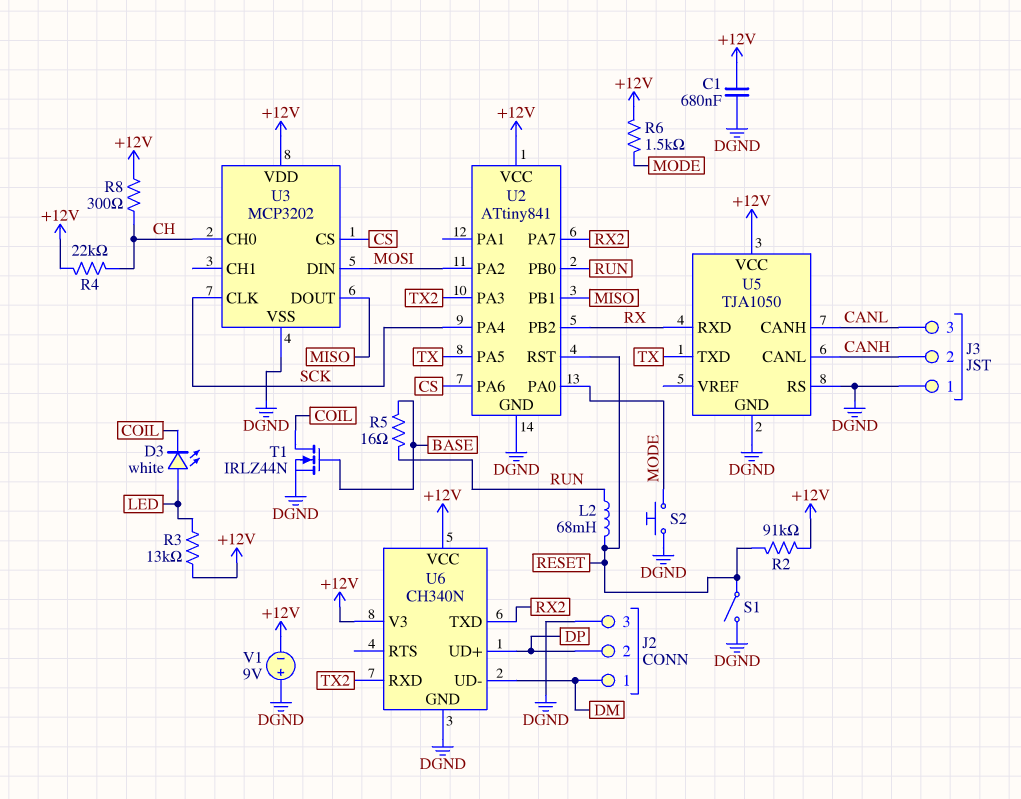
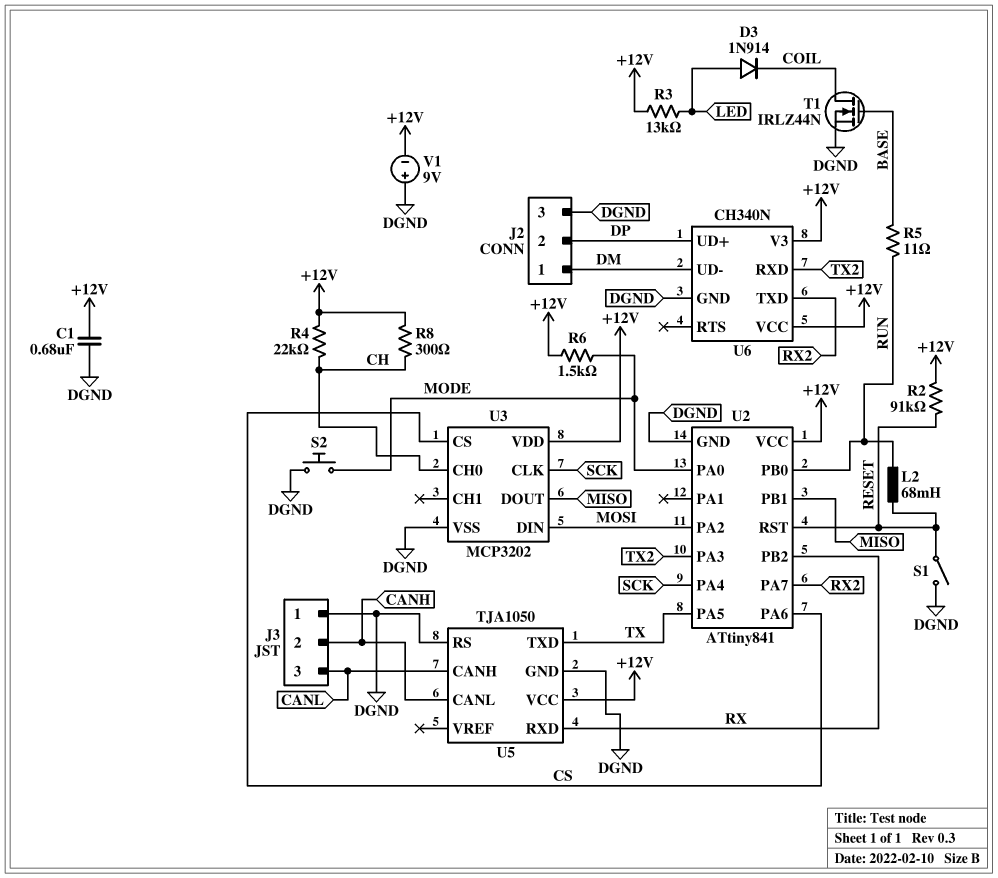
D3: LED white (A LED, K COIL) -> diode 1N914 (A LED, K COIL)
R5: 16 (BASE, RUN) -> 11 (BASE, RUN)

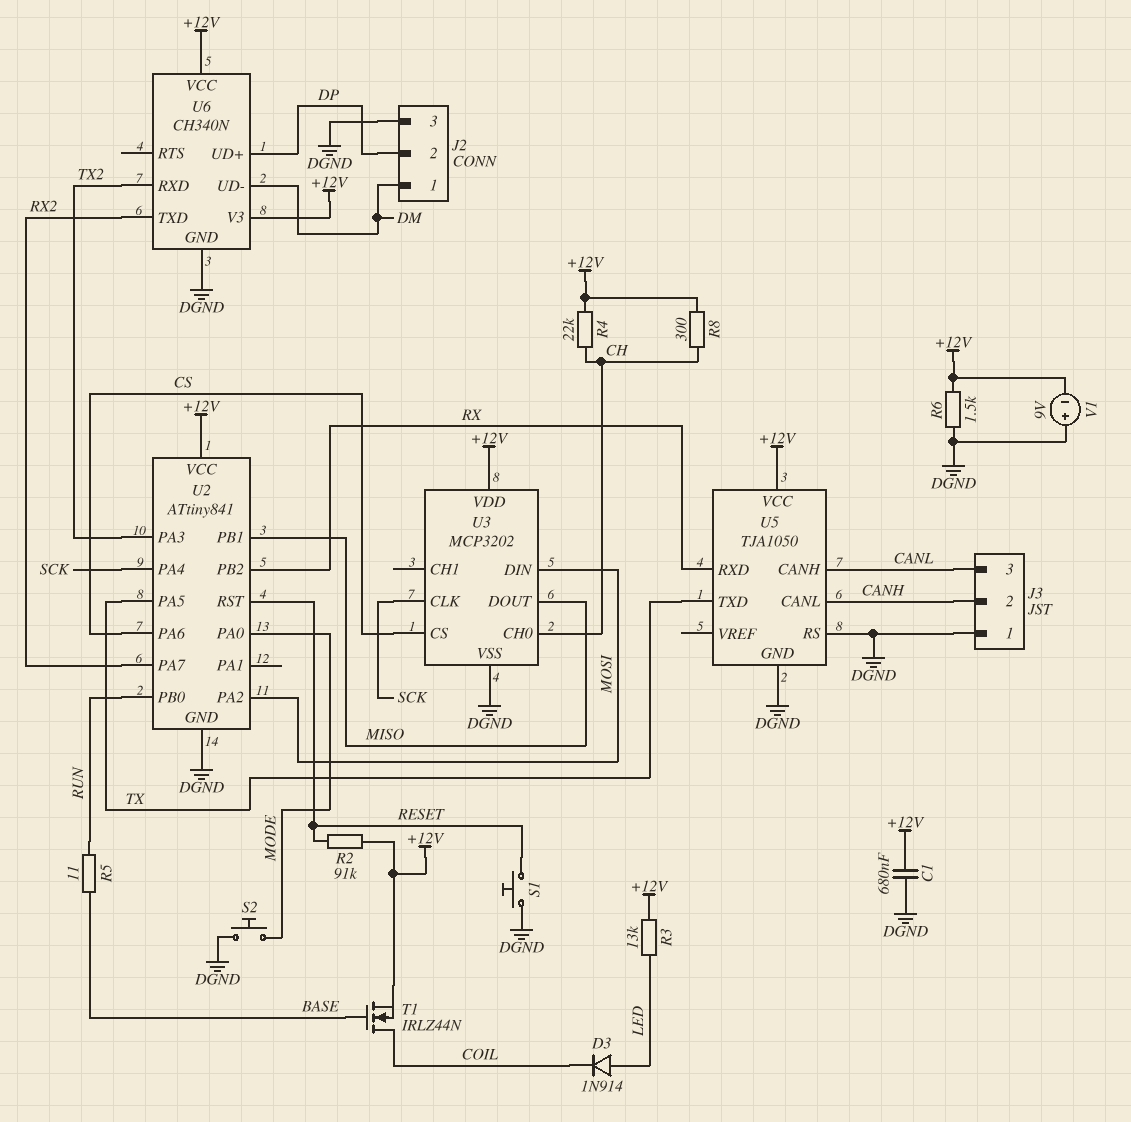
L2: 68mH (RESET, RUN) -> none
R6: 1.5k (+12V, MODE) -> 1.5k (+12V, DGND)
S1: switch (DGND, RESET) -> button (DGND, RESET)
T1: NMOS IRLZ44N (G BASE, D COIL, S DGND) -> NMOS IRLZ44N (G BASE, D COIL, S +12V)

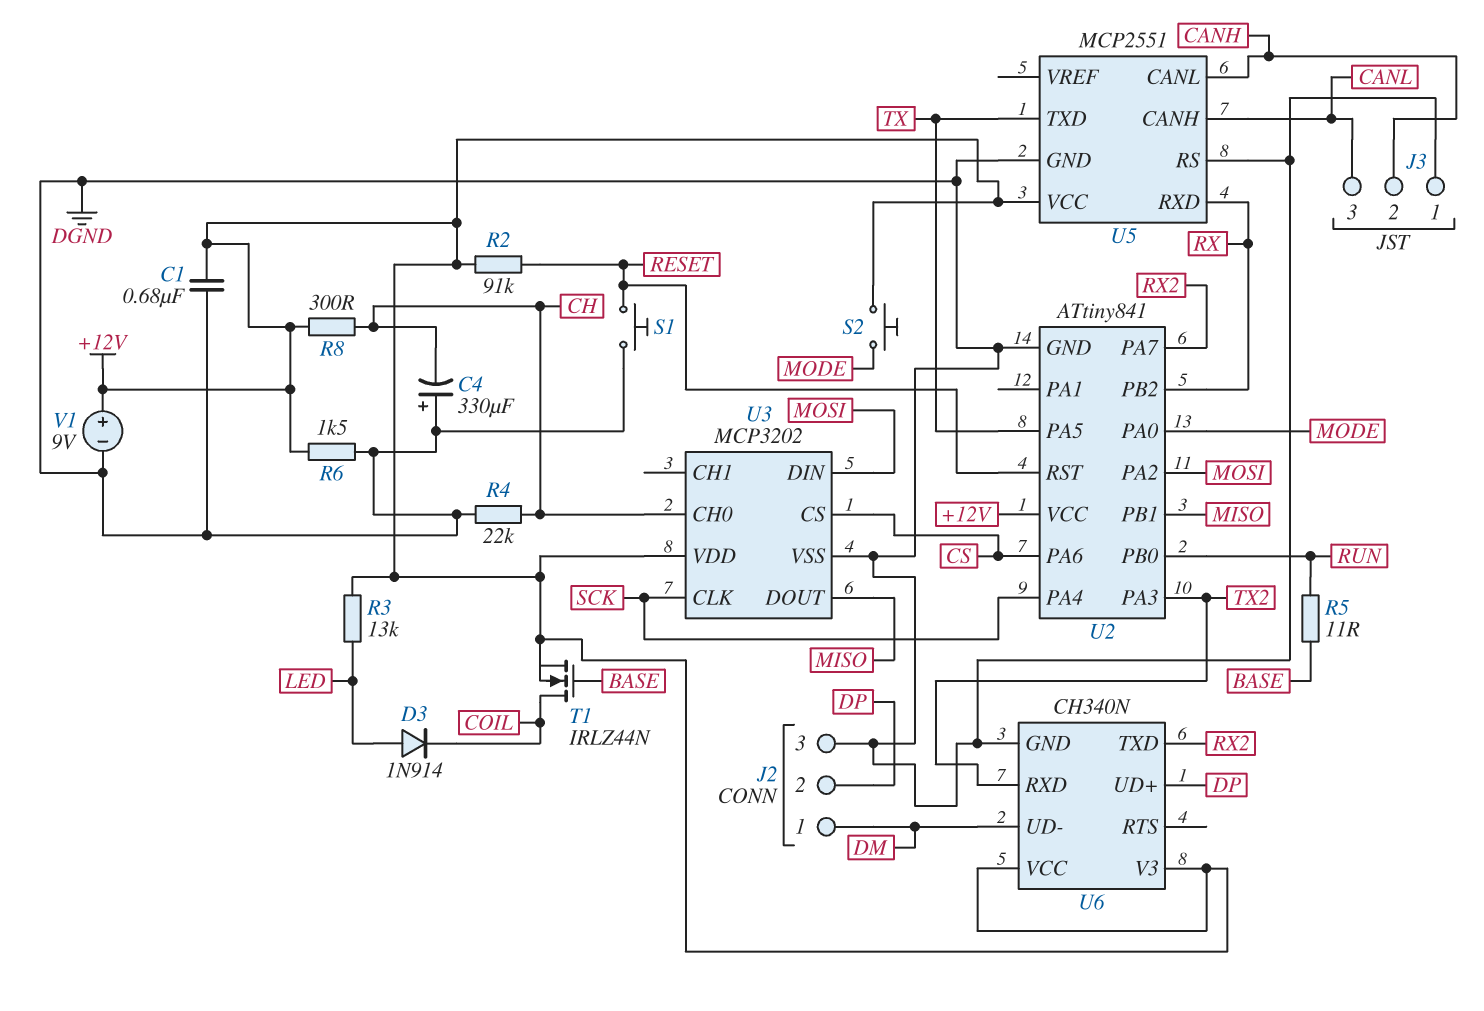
C4: none -> 330uF (plus DGND, minus CH)
R4: 22k (+12V, CH) -> 22k (CH, DGND)
S2: button (DGND, MODE) -> button (+12V, MODE)
U5: TJA1050 -> MCP2551
V1: 9V (plus DGND, minus +12V) -> 9V (plus +12V, minus DGND)

